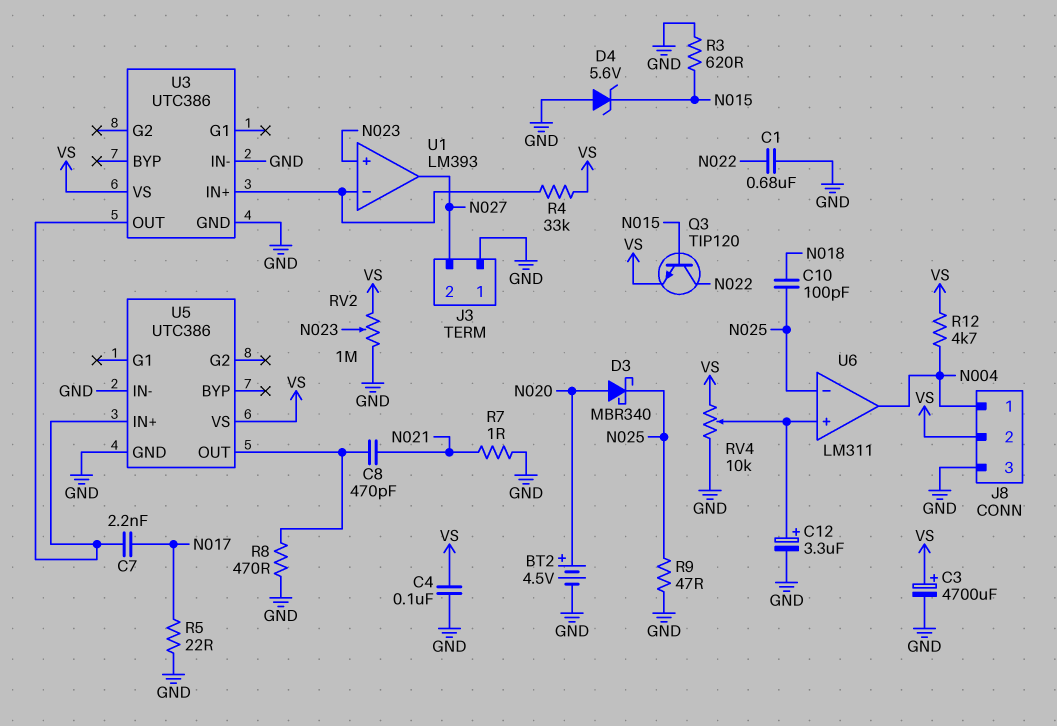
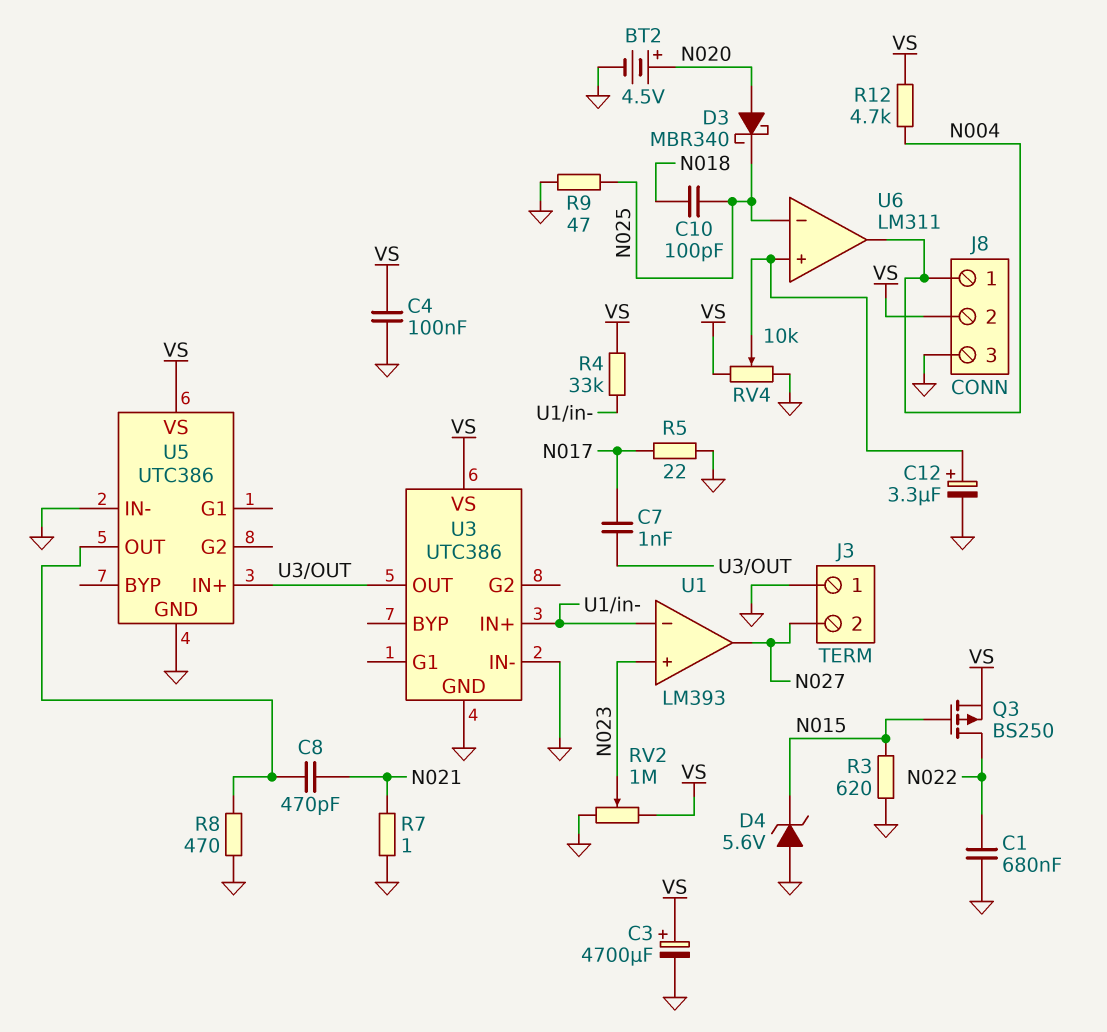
C7: 2.2nF (N017, U3/OUT) -> 1nF (N017, U3/OUT)
Q3: NPN TIP120 (B N015, C N022, E VS) -> PMOS BS250 (G N015, D N022, S VS)

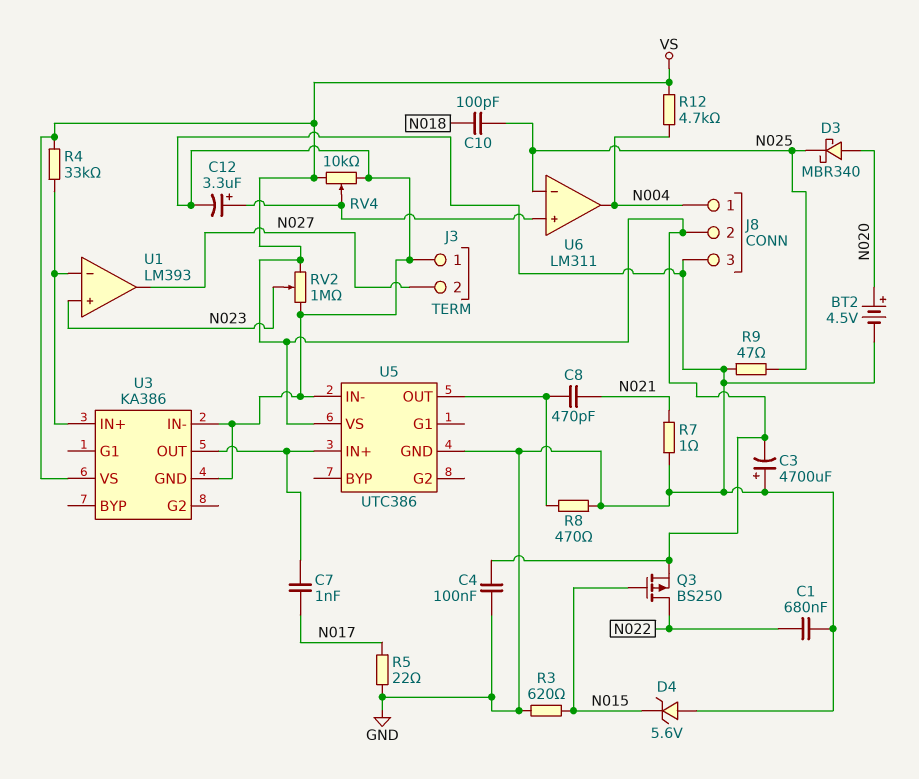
C3: 4700uF (plus VS, minus GND) -> 4700uF (plus GND, minus VS)
U3: UTC386 -> KA386

